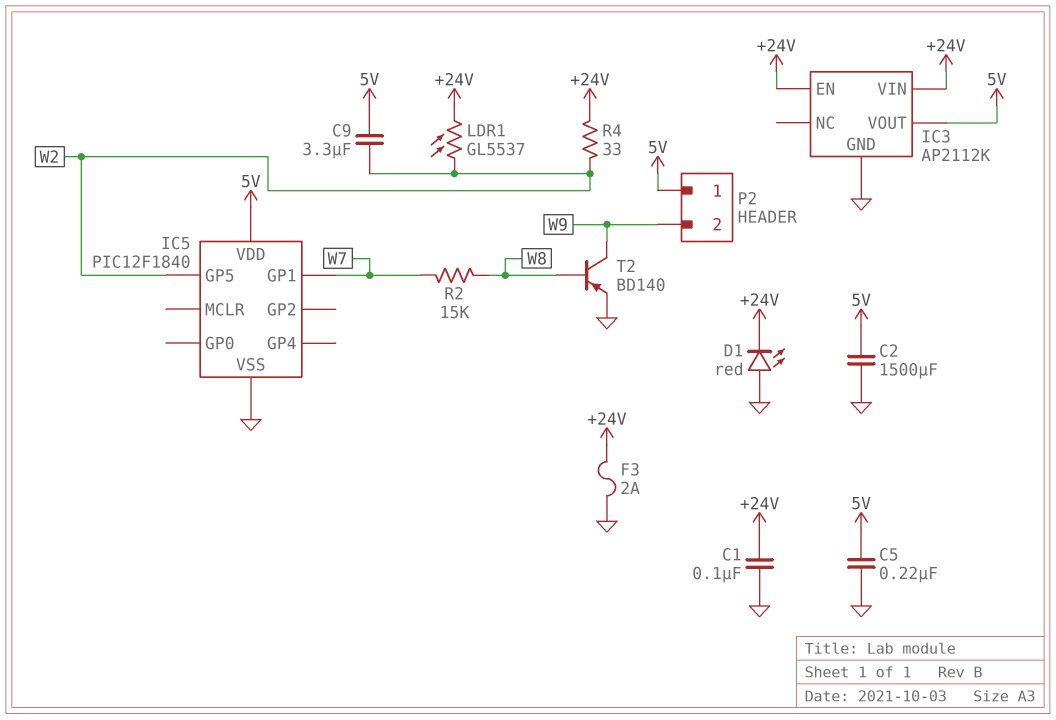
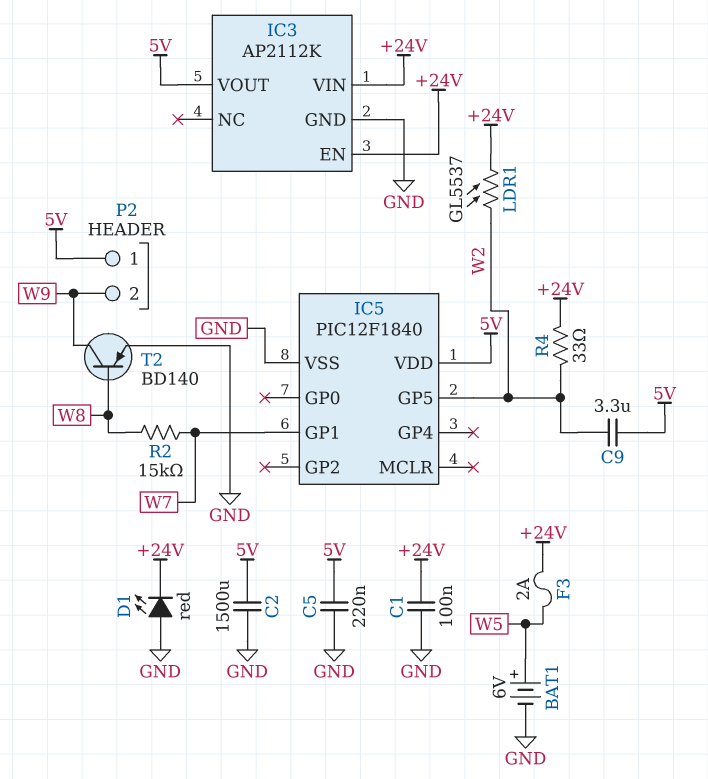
BAT1: none -> 6V (plus W5, minus GND)
F3: 2A (+24V, GND) -> 2A (+24V, W5)

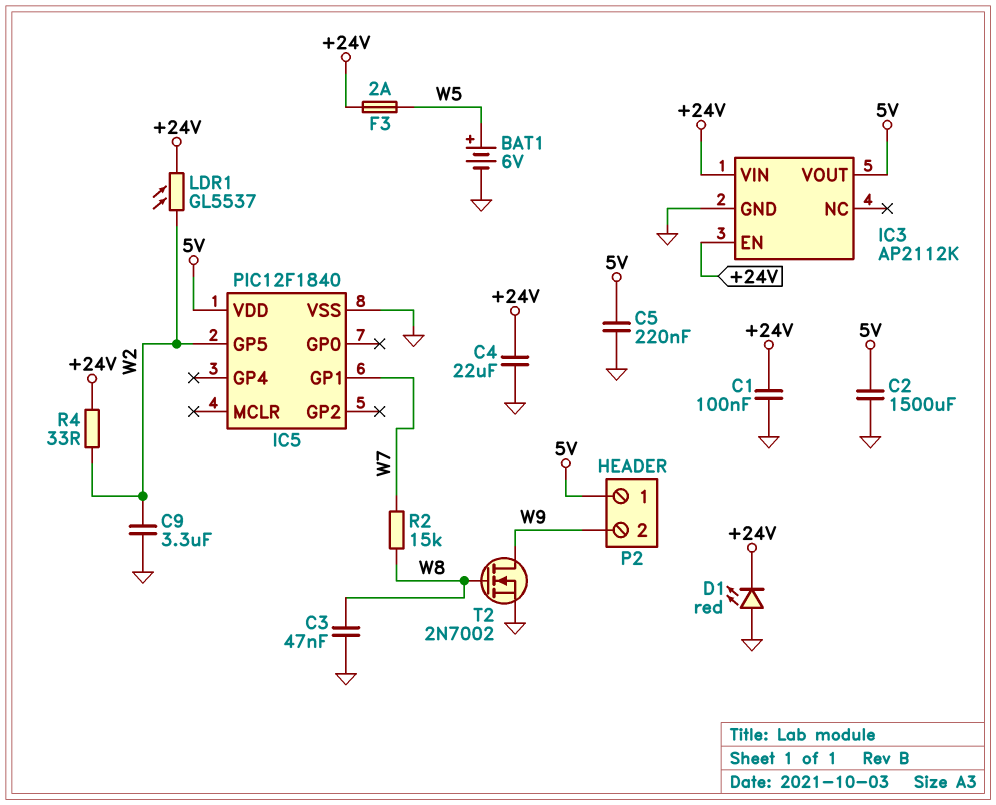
C3: none -> 47nF (GND, W8)
C4: none -> 22uF (+24V, GND)
C9: 3.3uF (5V, W2) -> 3.3uF (GND, W2)
T2: PNP BD140 (B W8, C W9, E GND) -> NMOS 2N7002 (G W8, D W9, S GND)

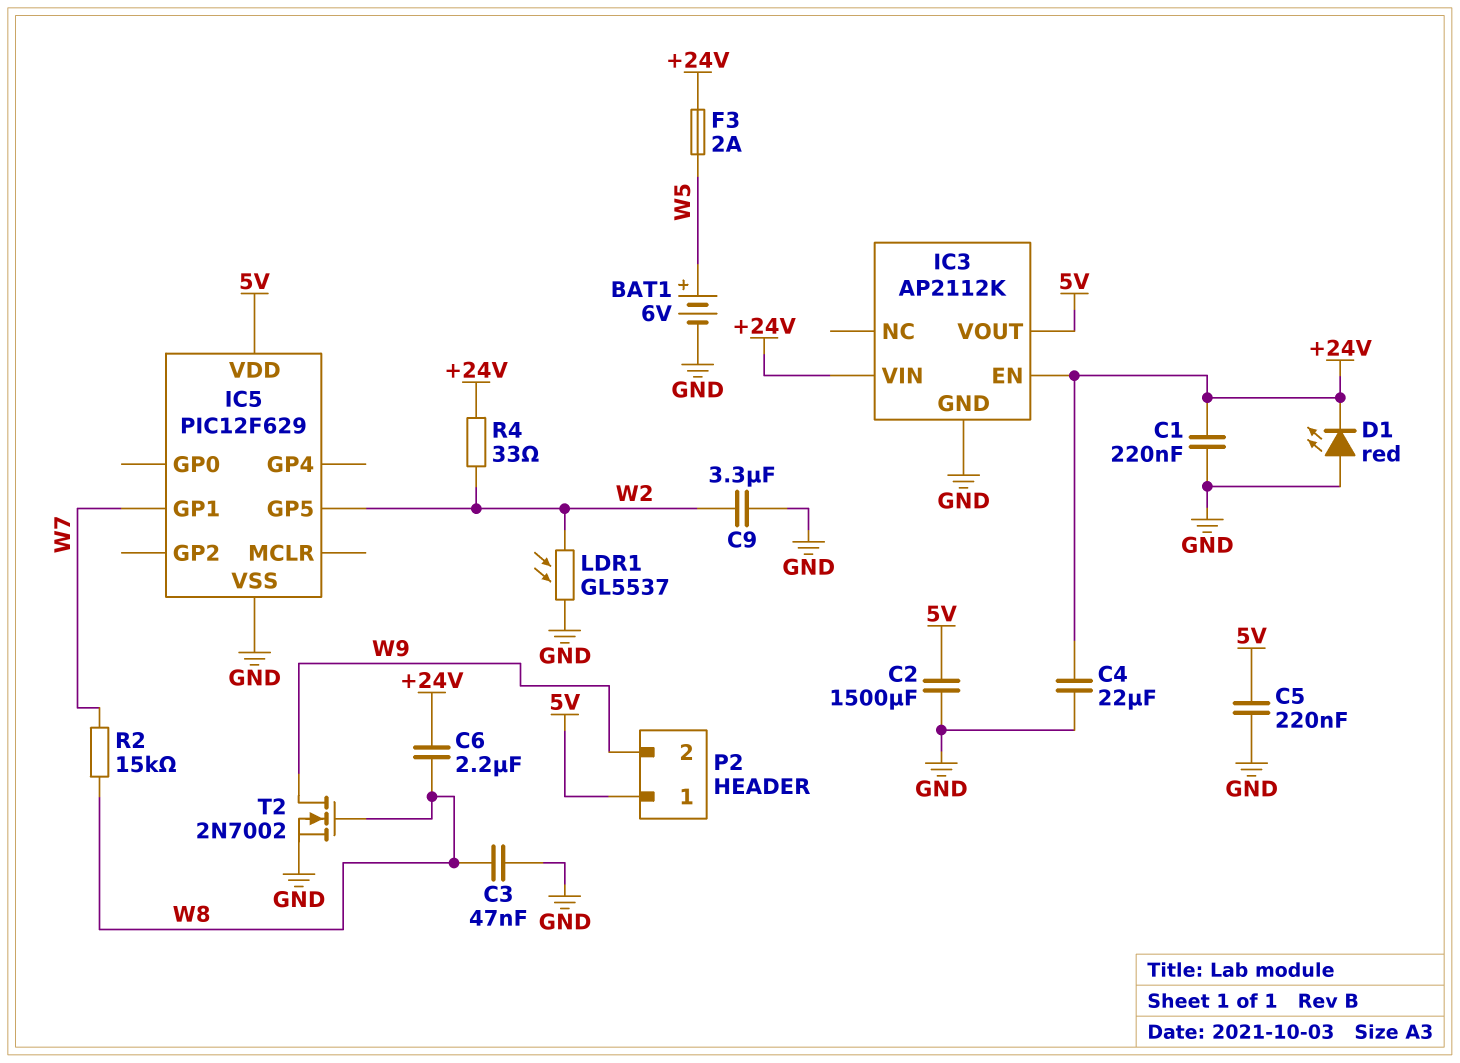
C1: 100nF (+24V, GND) -> 220nF (+24V, GND)
C6: none -> 2.2uF (+24V, W8)
IC5: PIC12F1840 -> PIC12F629
LDR1: GL5537 (+24V, W2) -> GL5537 (GND, W2)

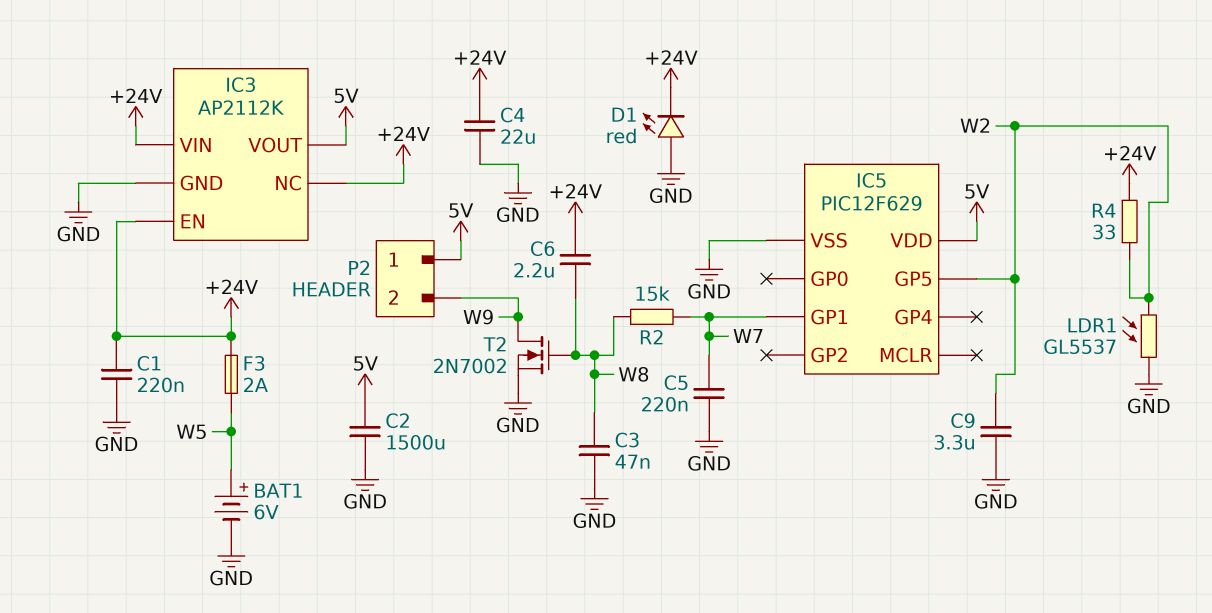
C5: 220nF (5V, GND) -> 220nF (GND, W7)
IC3 pin NC: none -> +24V

